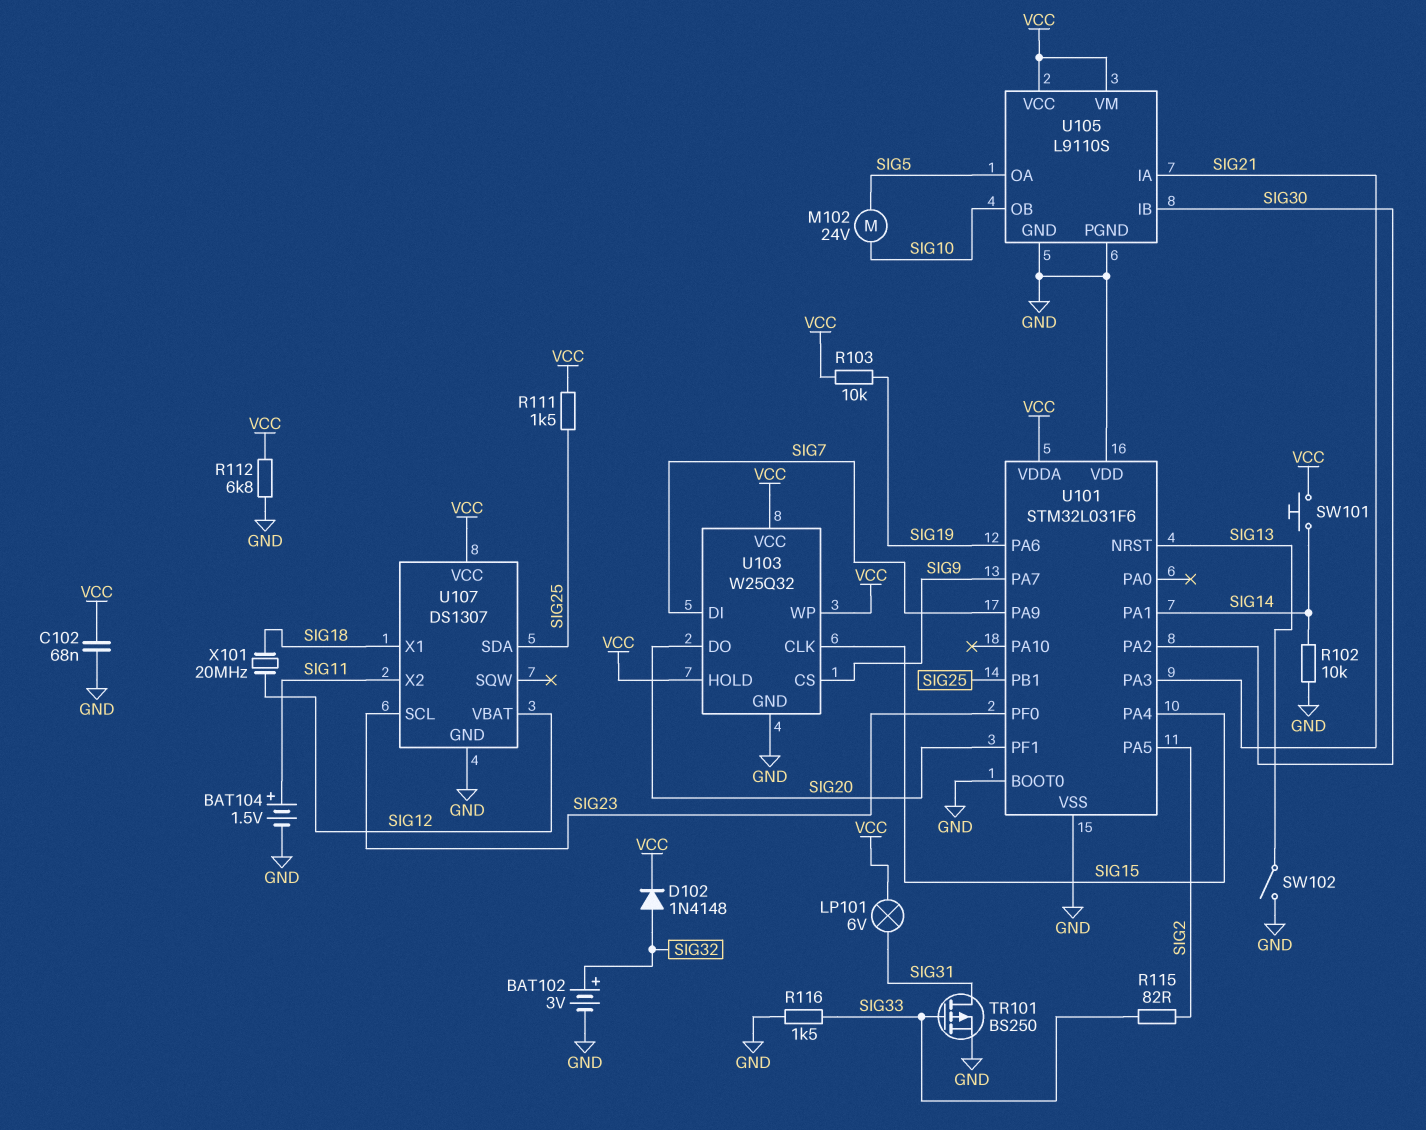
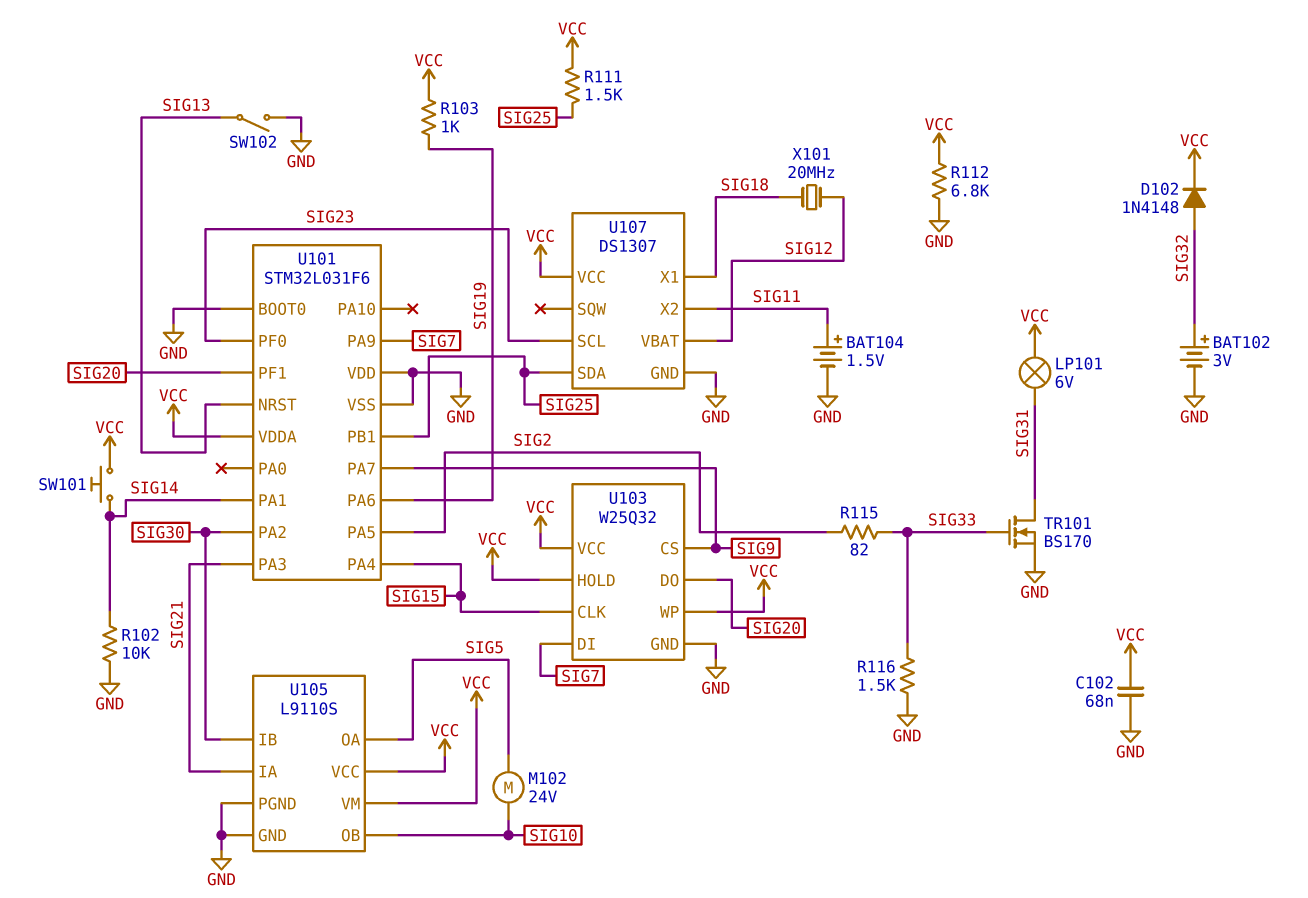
R103: 10k (SIG19, VCC) -> 1k (SIG19, VCC)
TR101: PMOS BS250 (G SIG33, D SIG31, S GND) -> NMOS BS170 (G SIG33, D SIG31, S GND)

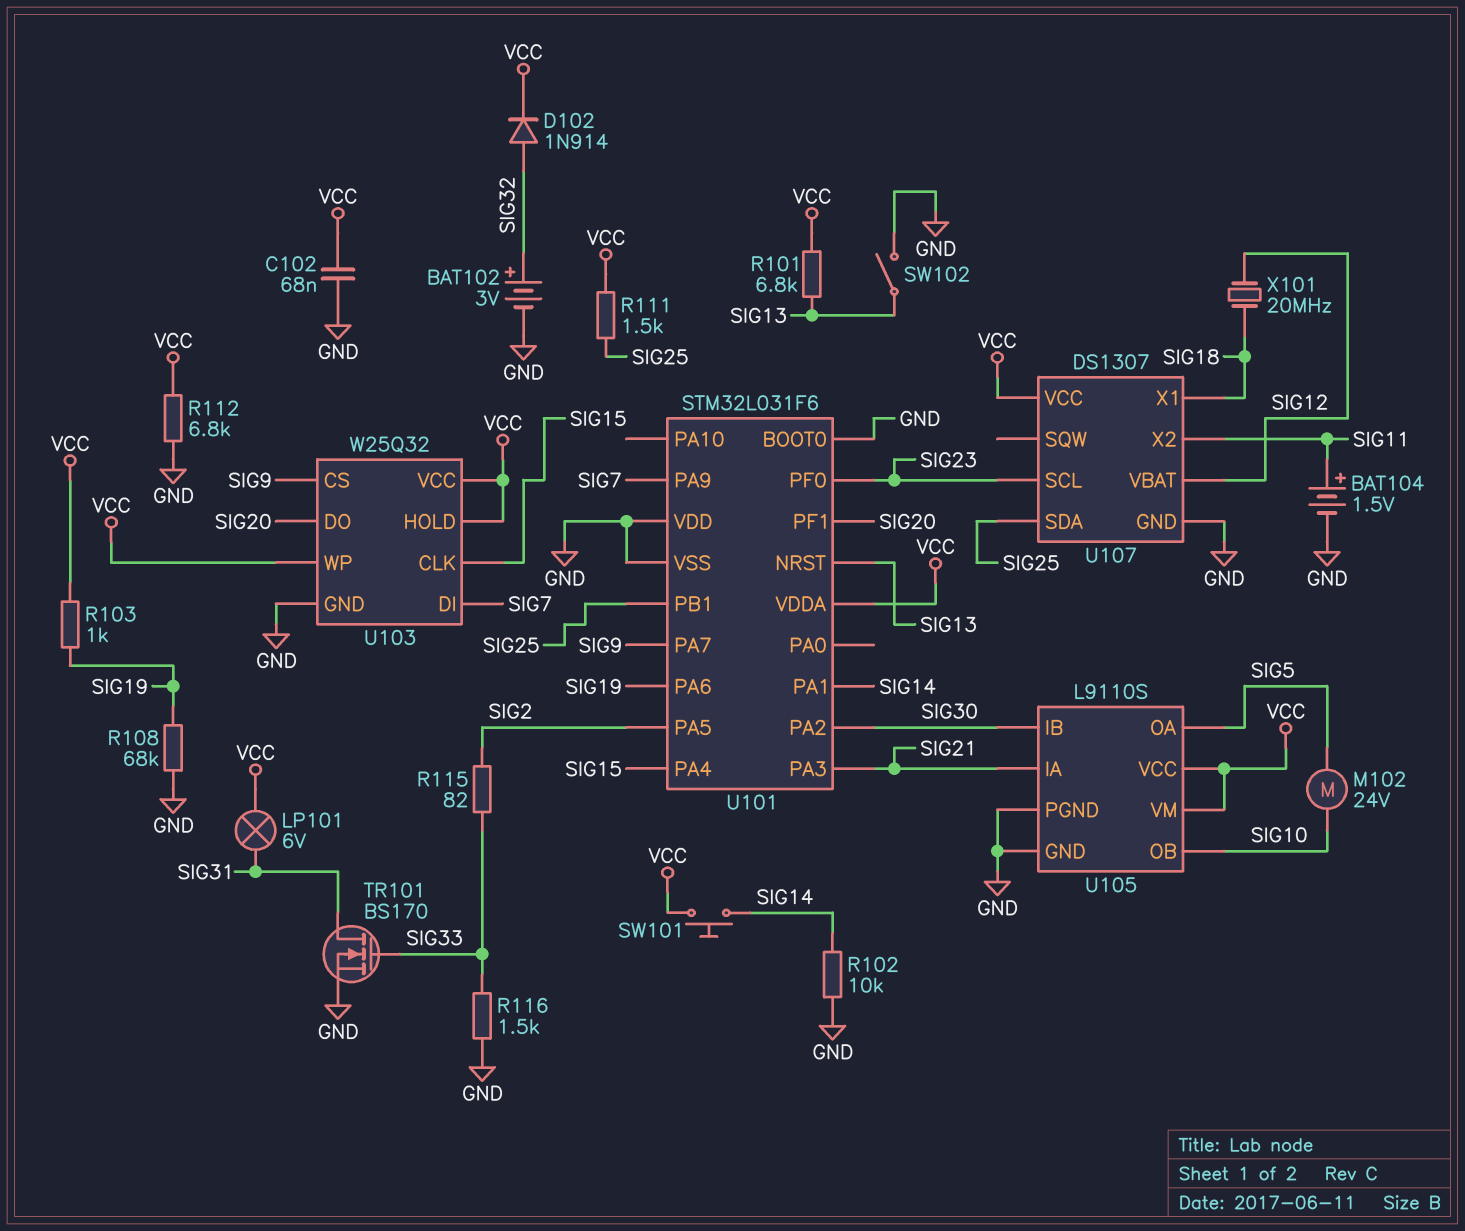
D102: diode 1N4148 (A SIG32, K VCC) -> diode 1N914 (A SIG32, K VCC)
R101: none -> 6.8k (SIG13, VCC)
R108: none -> 68k (GND, SIG19)

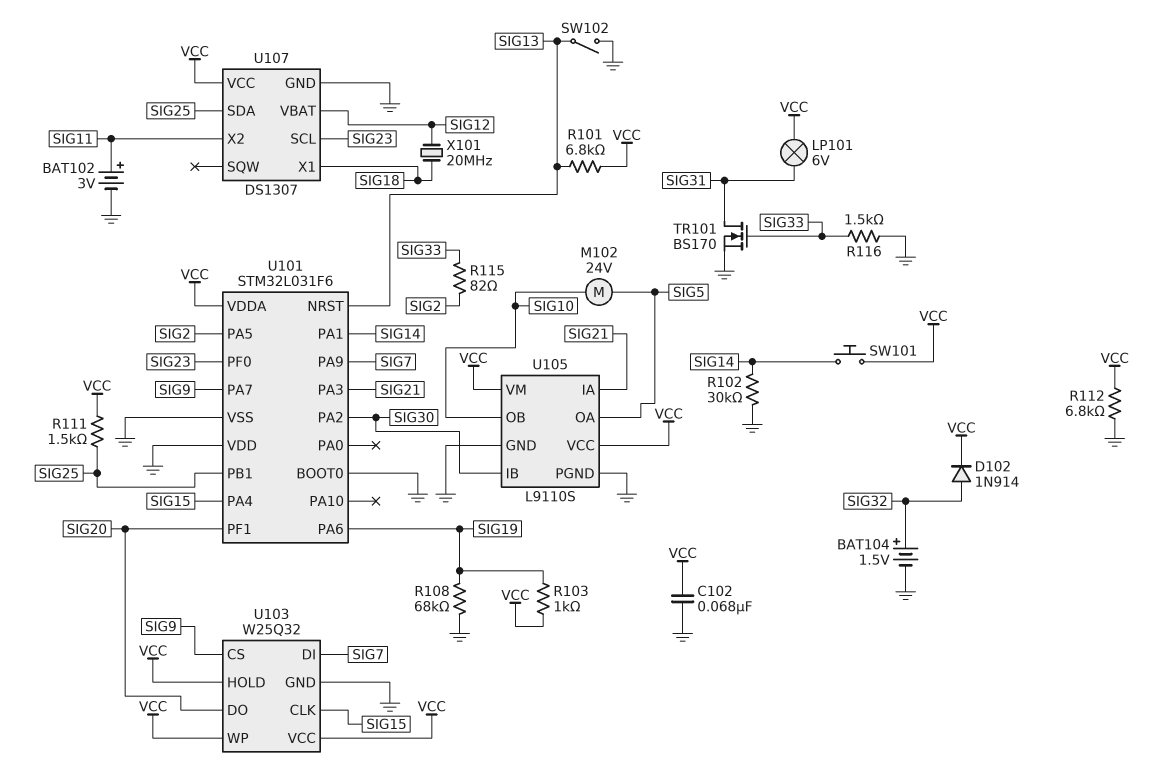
BAT102: 3V (plus SIG32, minus GND) -> 3V (plus SIG11, minus GND)
BAT104: 1.5V (plus SIG11, minus GND) -> 1.5V (plus SIG32, minus GND)
R102: 10k (GND, SIG14) -> 30k (GND, SIG14)

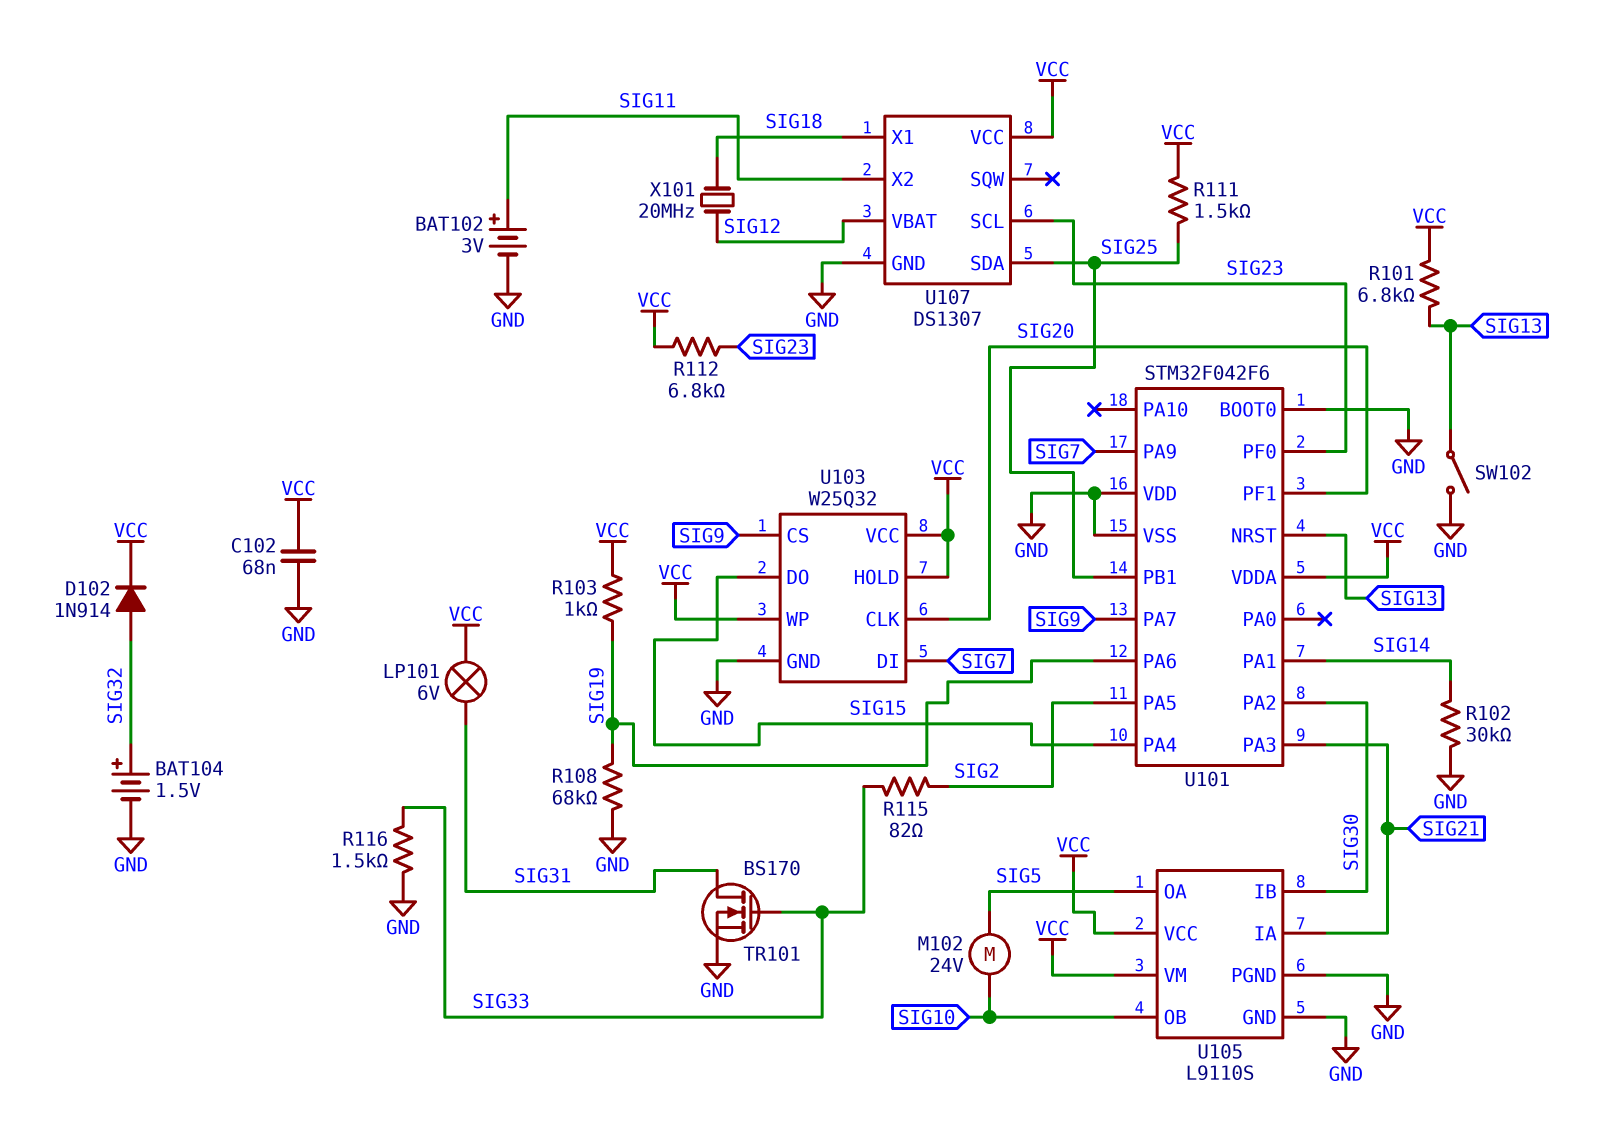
R112: 6.8k (GND, VCC) -> 6.8k (SIG23, VCC)
SW101: button (SIG14, VCC) -> none
U101: STM32L031F6 -> STM32F042F6
U103 pin CLK: SIG15 -> SIG20
U103 pin DO: SIG20 -> SIG15

